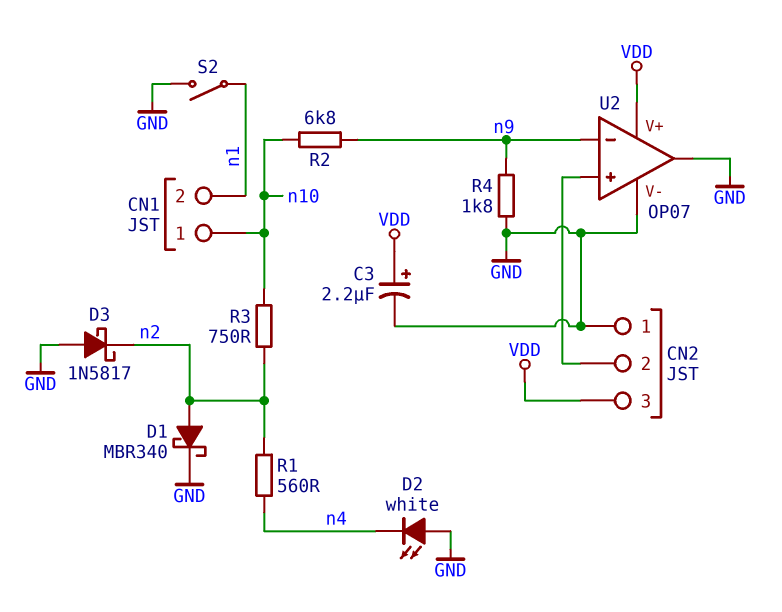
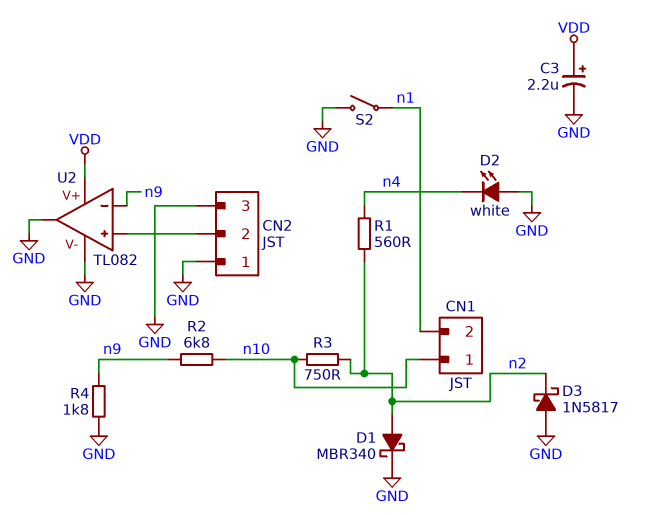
CN2 pin 3: VDD -> GND
U2: OP07 -> TL082

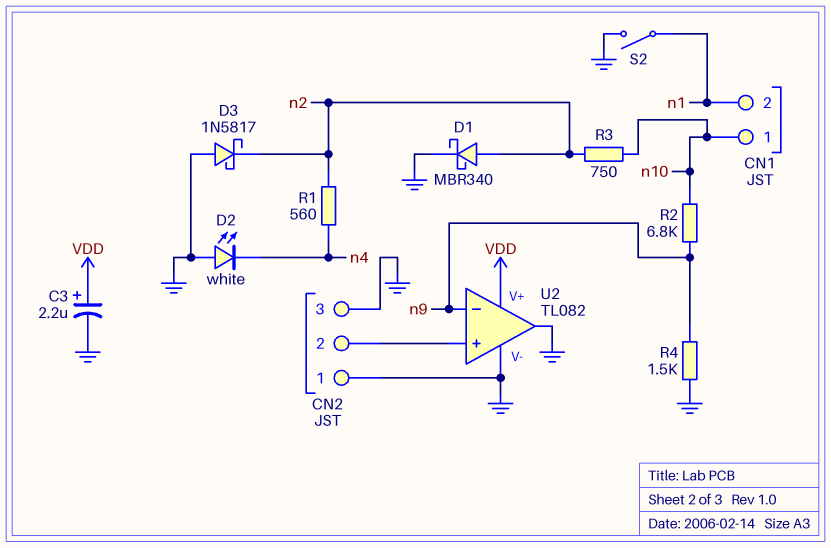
R4: 1.8k (GND, n9) -> 1.5k (GND, n9)

